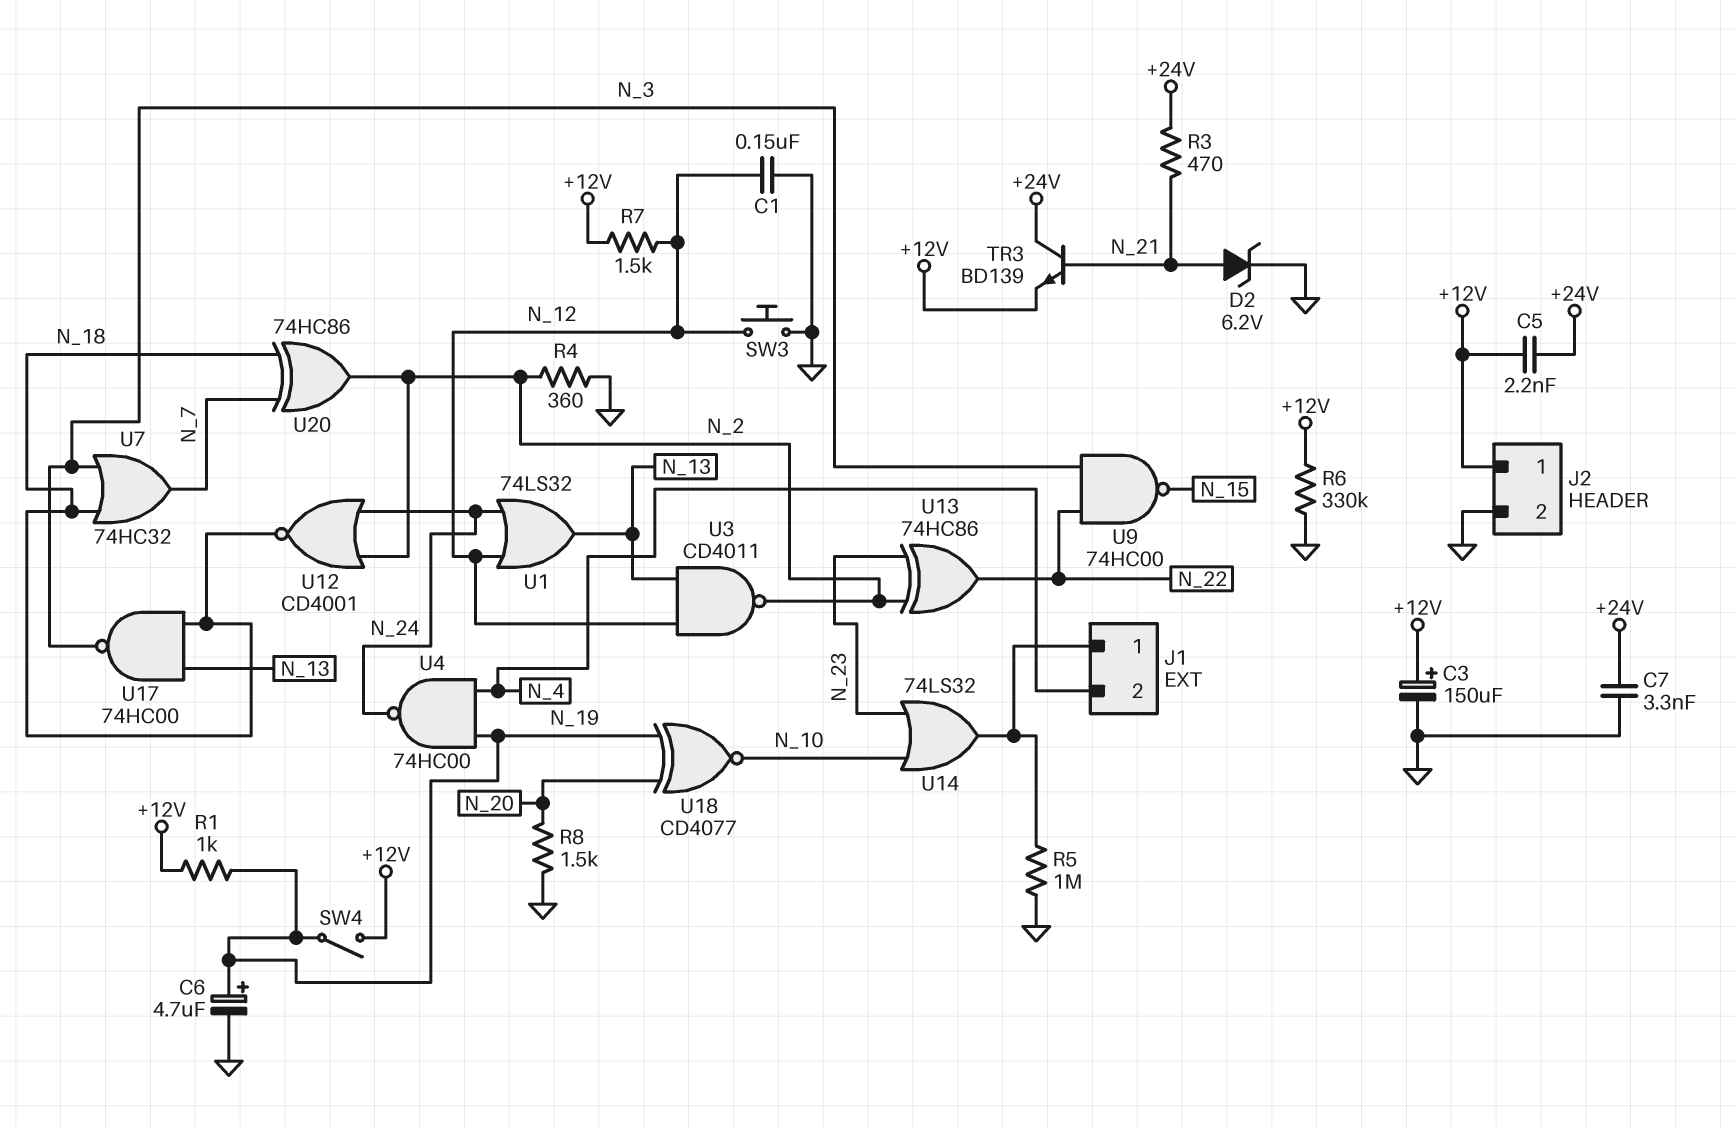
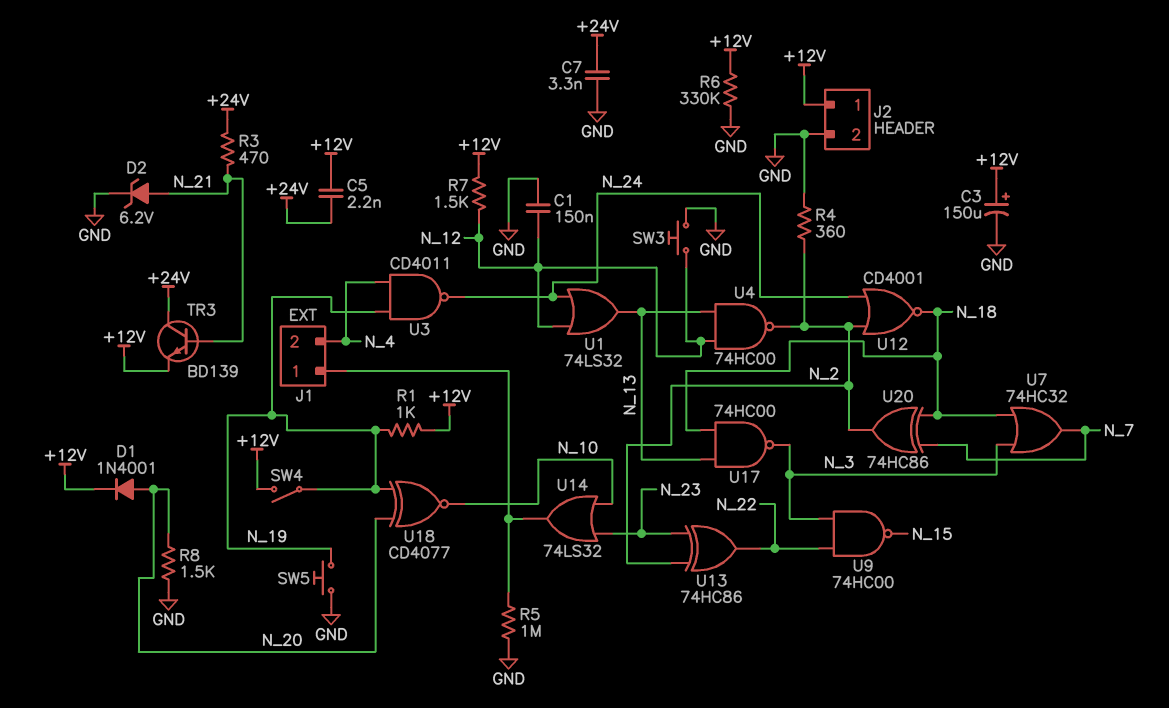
C6: 4.7uF (plus N_19, minus GND) -> none
D1: none -> diode 1N4001 (A N_20, K +12V)
SW5: none -> button (GND, N_19)
U3: NAND CD4011 (in N_12, in N_13, out N_2) -> NAND CD4011 (in N_4, in N_19, out N_24)
U4: NAND 74HC00 (in N_4, in N_19, out N_24) -> NAND 74HC00 (in N_12, in N_13, out N_2)

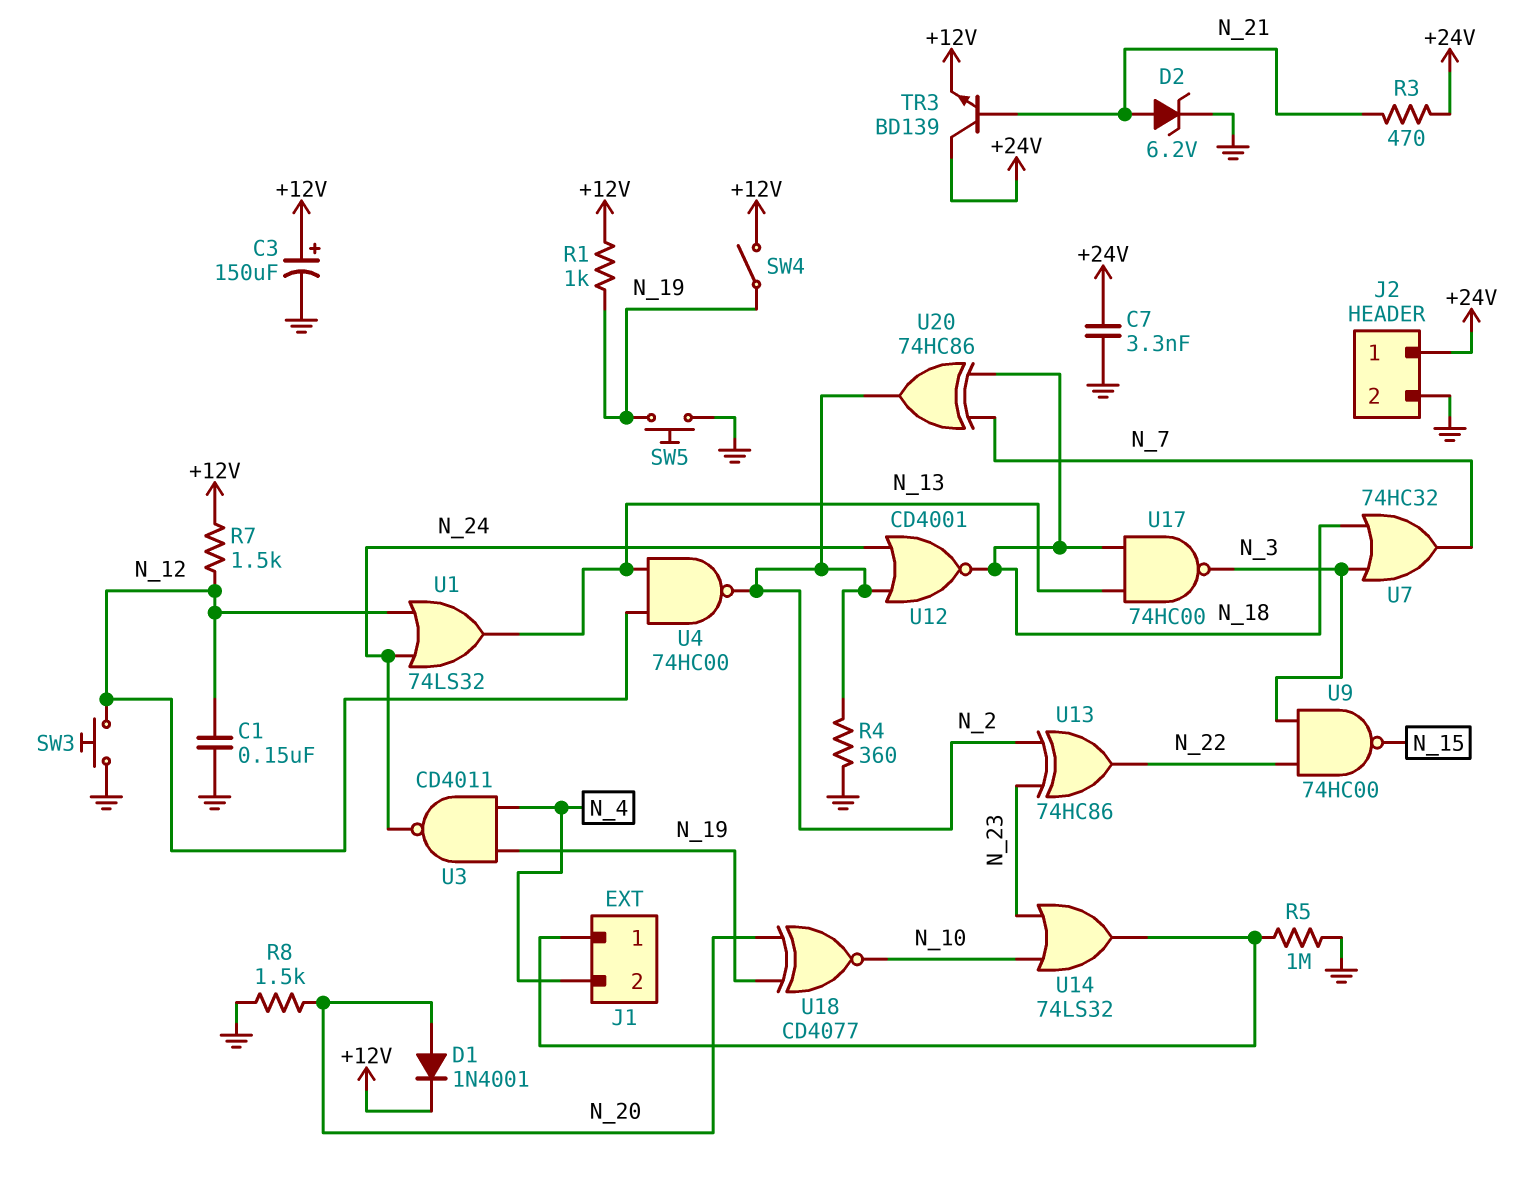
C5: 2.2nF (+12V, +24V) -> none
J2 pin 1: +12V -> +24V
R6: 330k (+12V, GND) -> none

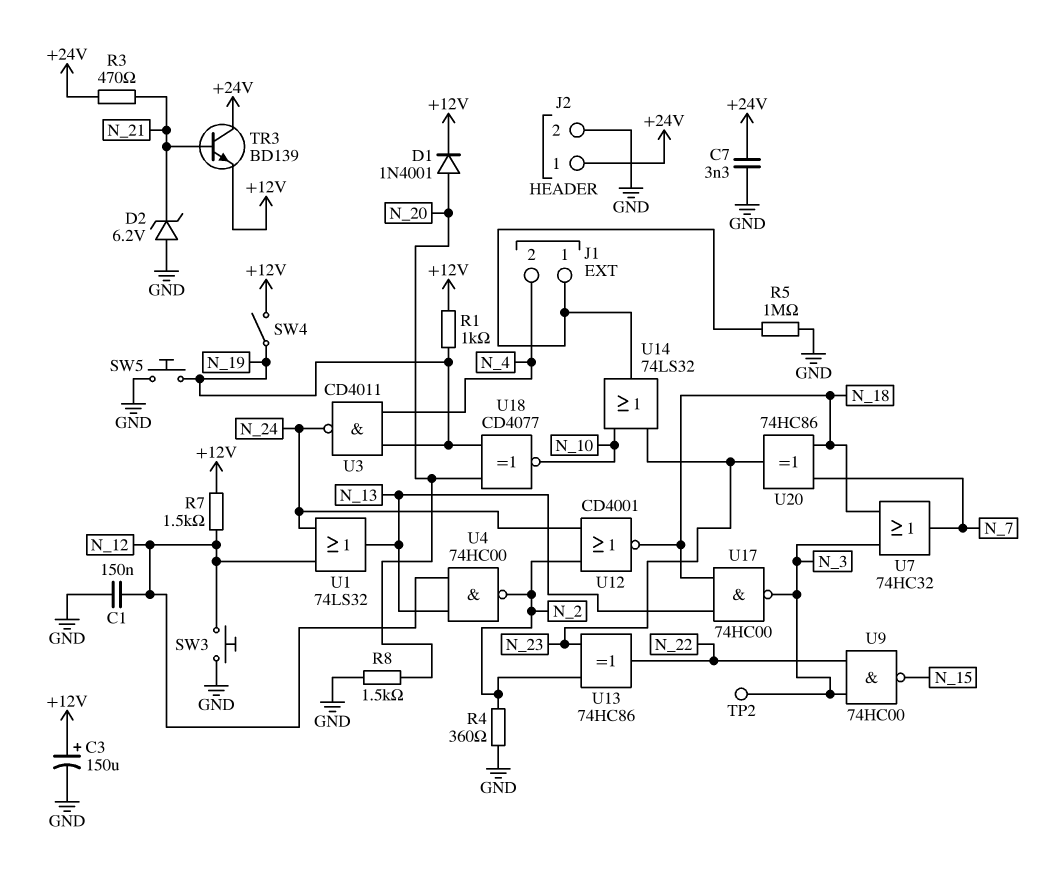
D2: zener 6.2V (A N_21, K GND) -> zener 6.2V (A GND, K N_21)
TP2: none -> test point (N_3)
U20: XOR 74HC86 (in N_7, in N_18, out N_2) -> XOR 74HC86 (in N_7, in N_18, out N_23)

